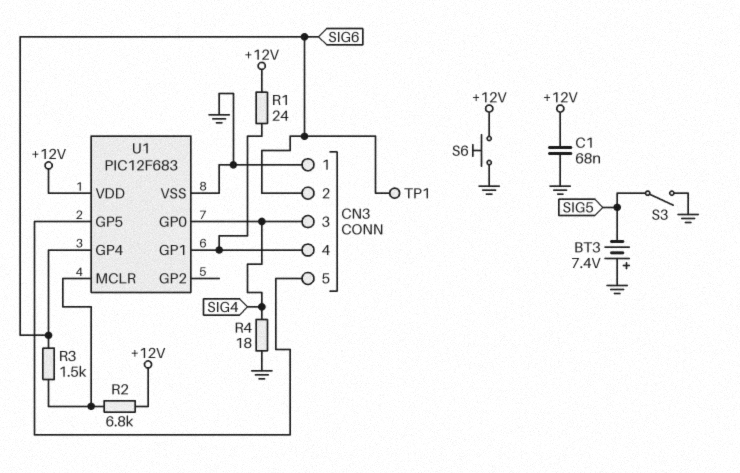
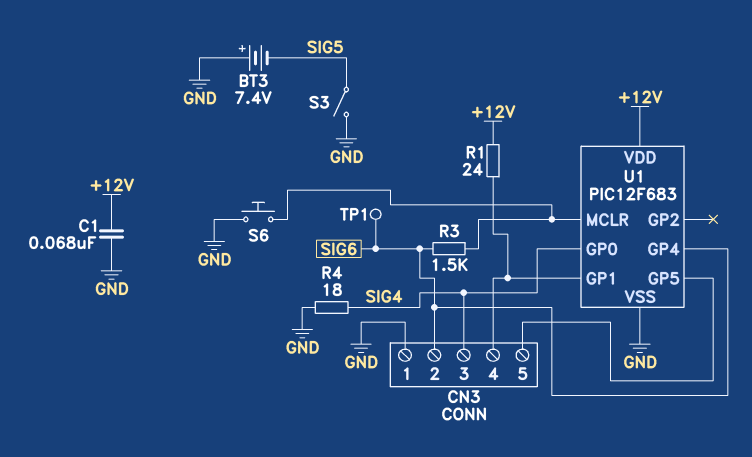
R2: 6.8k (+12V, U1/MCLR) -> none
S6: button (+12V, GND) -> button (GND, U1/MCLR)

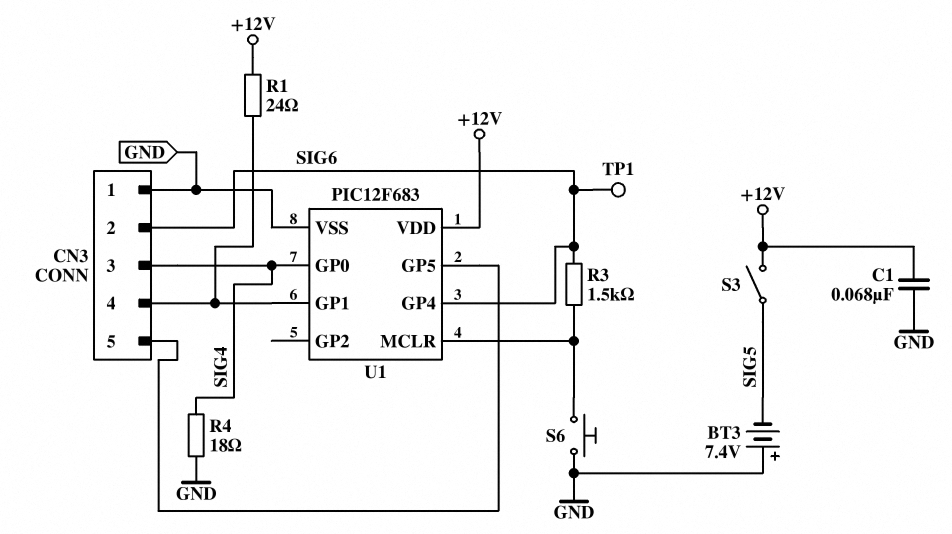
S3: switch (GND, SIG5) -> switch (+12V, SIG5)

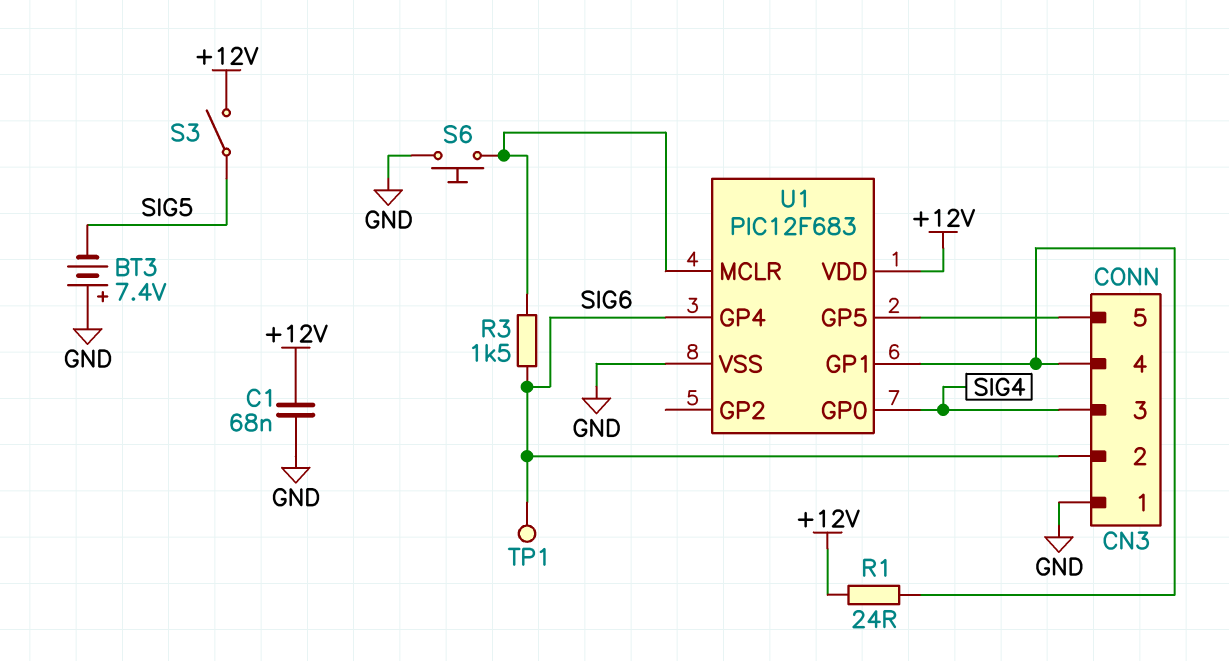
R4: 18 (GND, SIG4) -> none

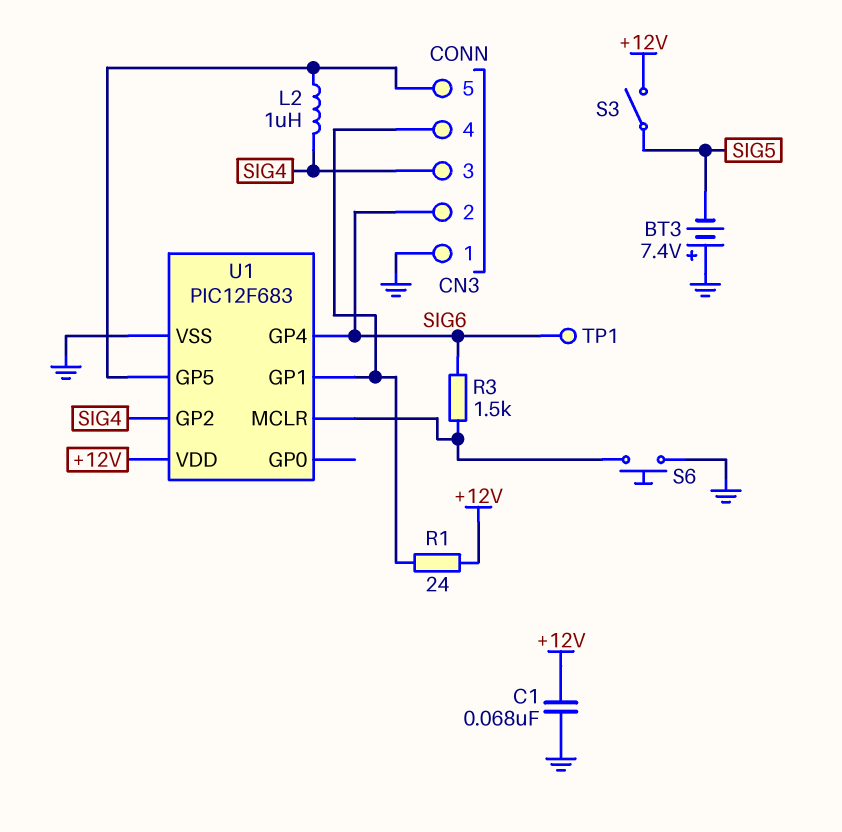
L2: none -> 1uH (CN3/5, SIG4)
U1 pin GP0: SIG4 -> none
U1 pin GP2: none -> SIG4

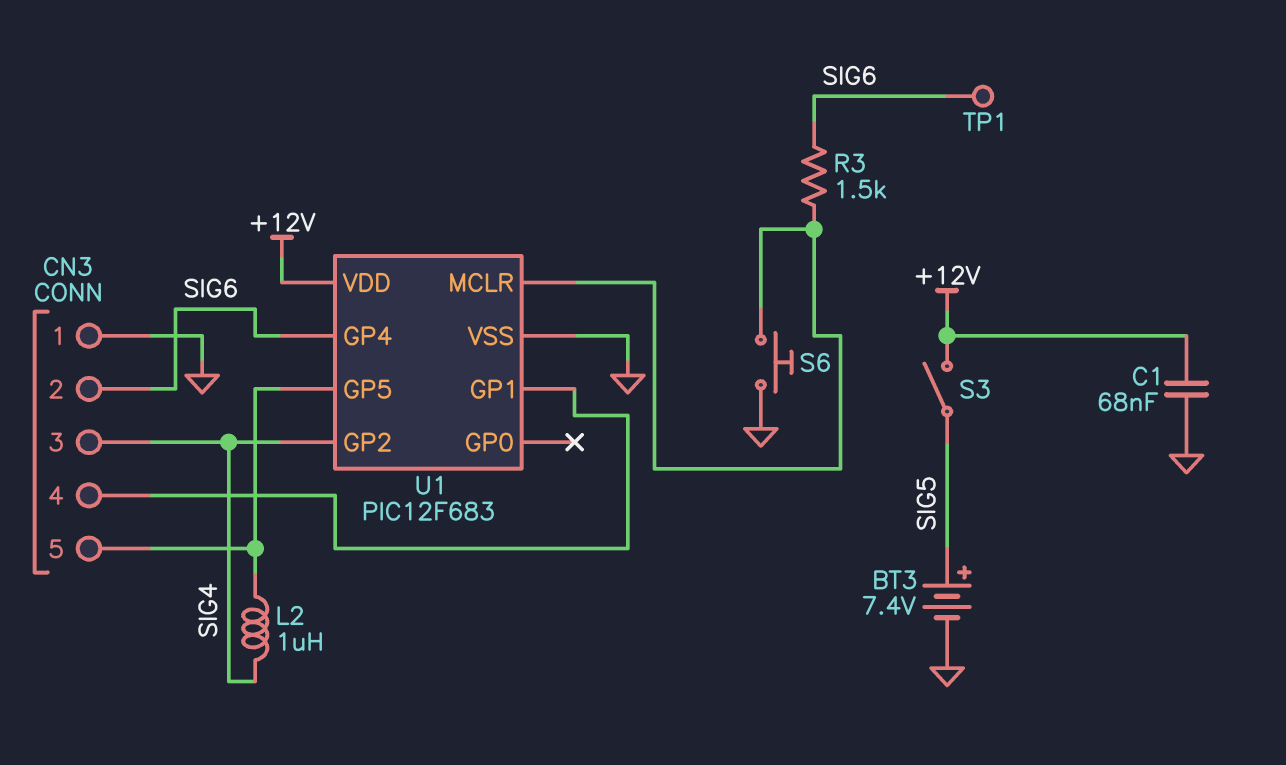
BT3: 7.4V (plus GND, minus SIG5) -> 7.4V (plus SIG5, minus GND)
R1: 24 (+12V, CN3/4) -> none

